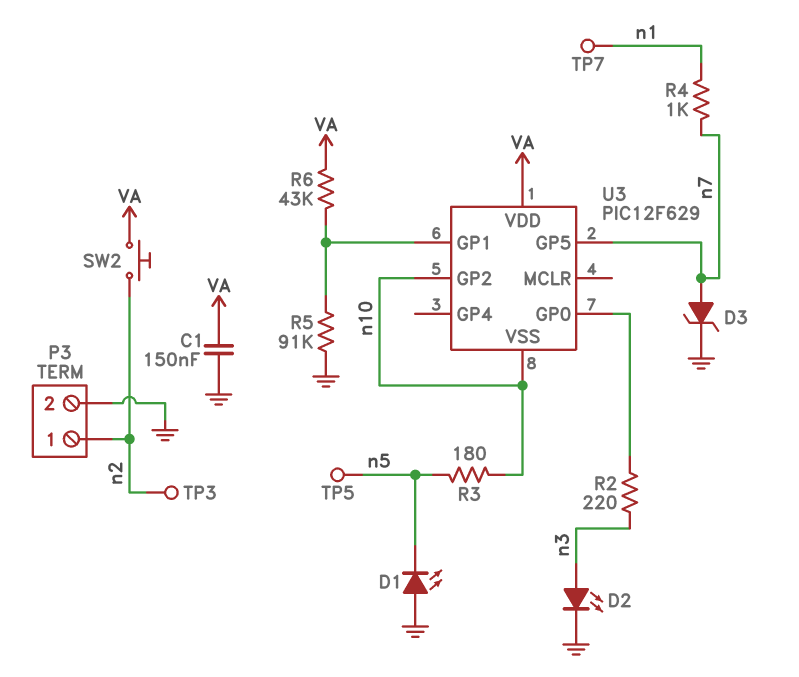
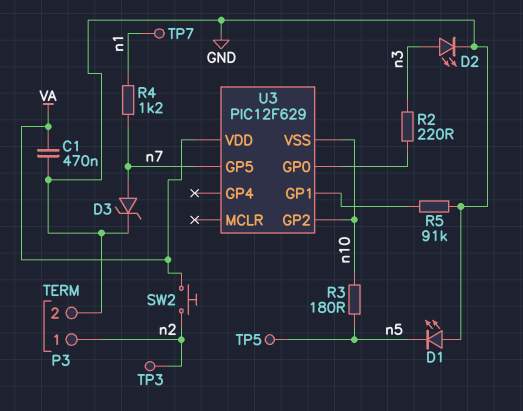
C1: 150nF (GND, VA) -> 470nF (GND, VA)
R4: 1k (n1, n7) -> 1.2k (n1, n7)
R6: 43k (U3/GP1, VA) -> none

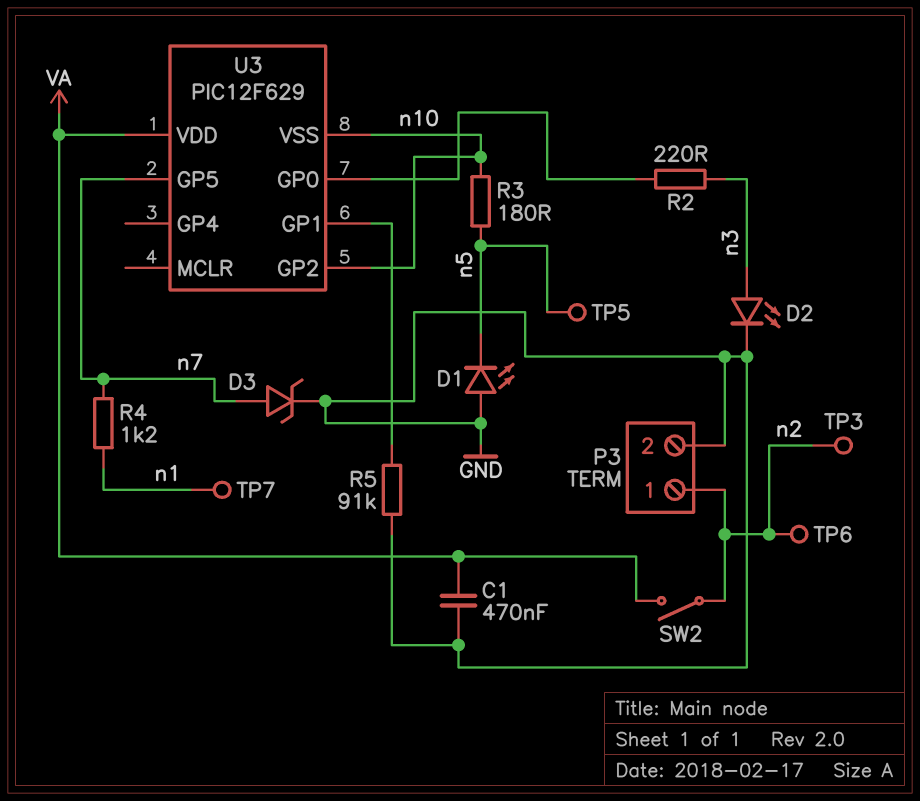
SW2: button (VA, n2) -> switch (VA, n2)
TP6: none -> test point (n2)

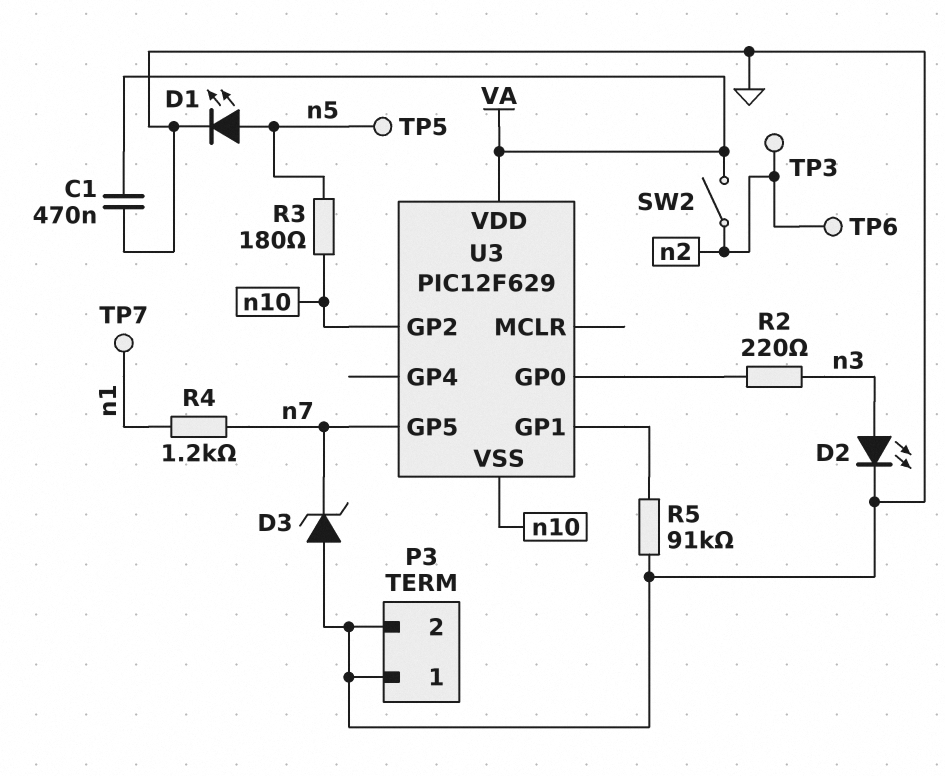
D1: LED (A GND, K n5) -> LED (A n5, K GND)
D3: zener (A n7, K GND) -> zener (A GND, K n7)
P3 pin 1: n2 -> GND

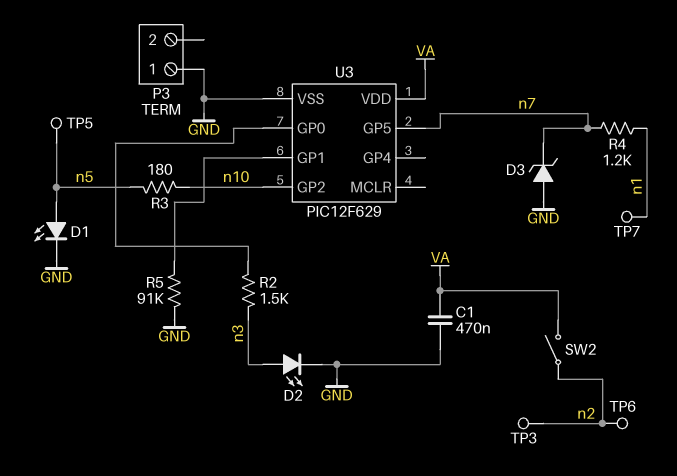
P3 pin 2: GND -> none
R2: 220 (U3/GP0, n3) -> 1.5k (U3/GP0, n3)
U3 pin VSS: n10 -> GND

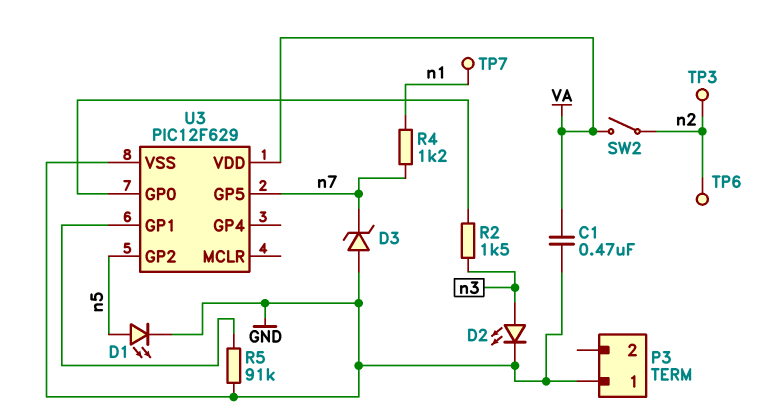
R3: 180 (n5, n10) -> none
TP5: test point (n5) -> none
U3 pin GP2: n10 -> n5

